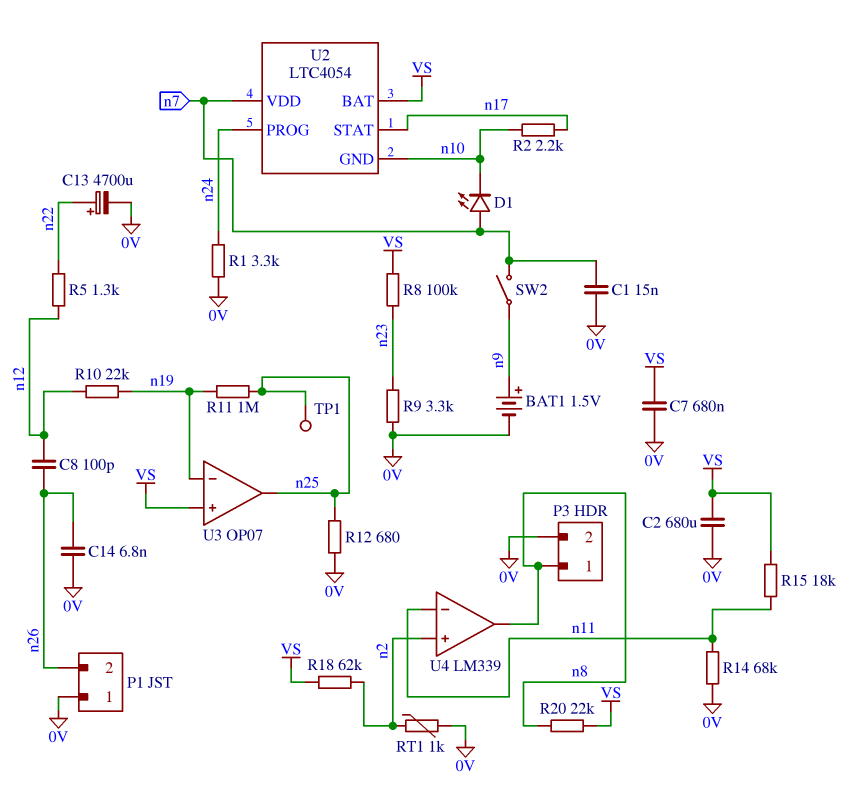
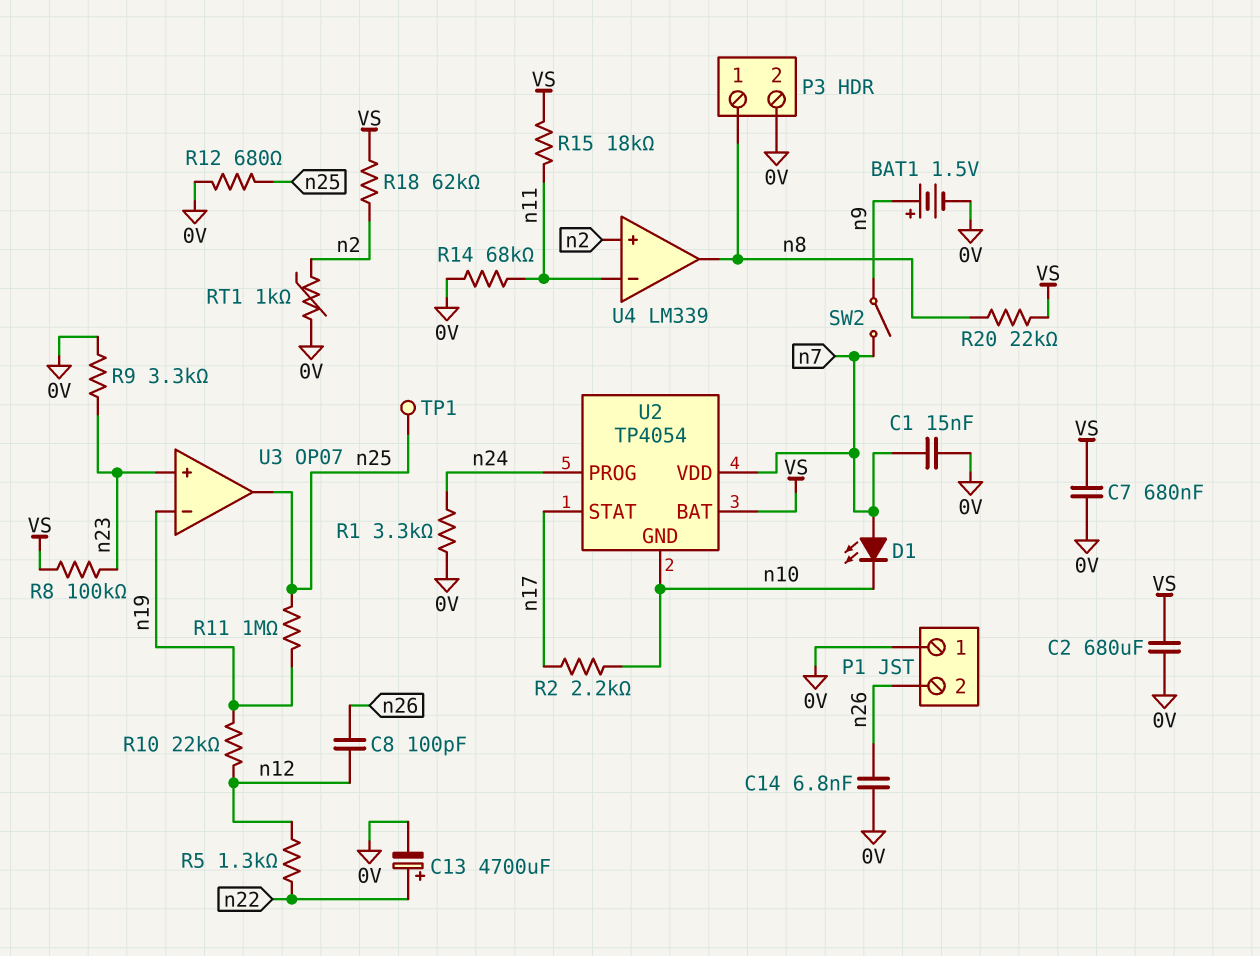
U2: LTC4054 -> TP4054
U3 pin in+: VS -> n23

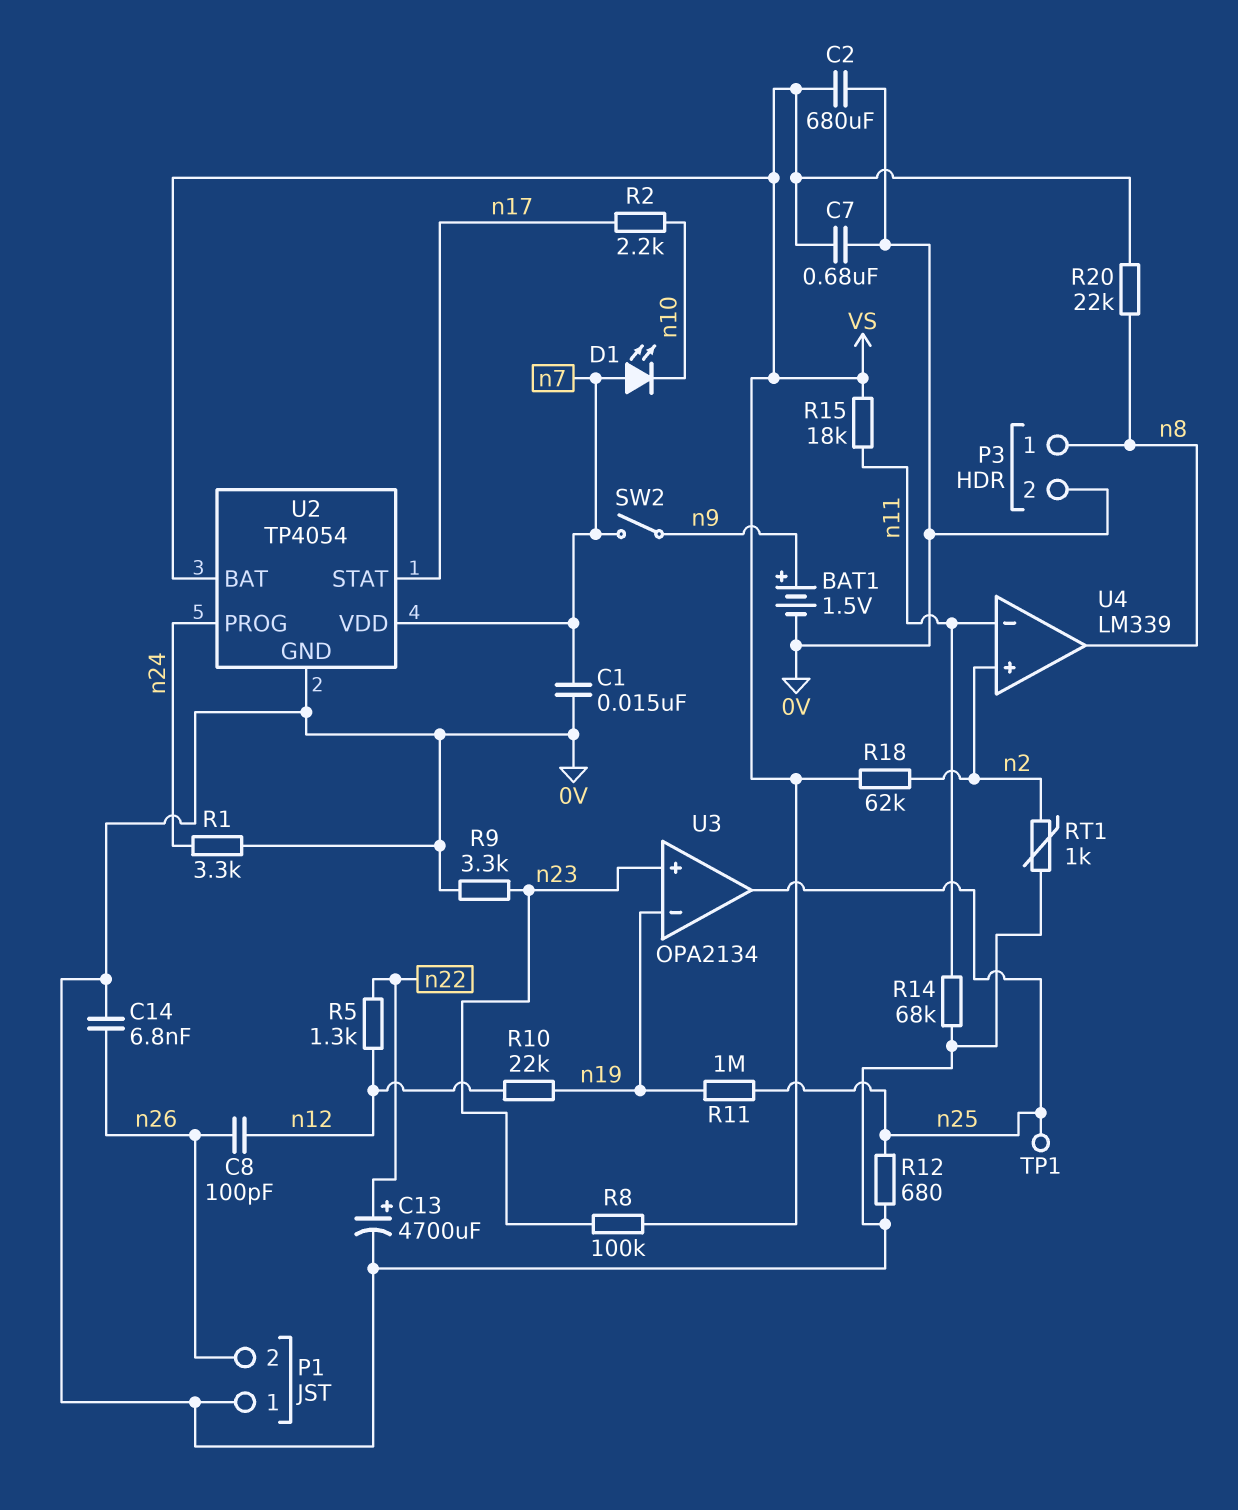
U2 pin GND: n10 -> 0V
U3: OP07 -> OPA2134

